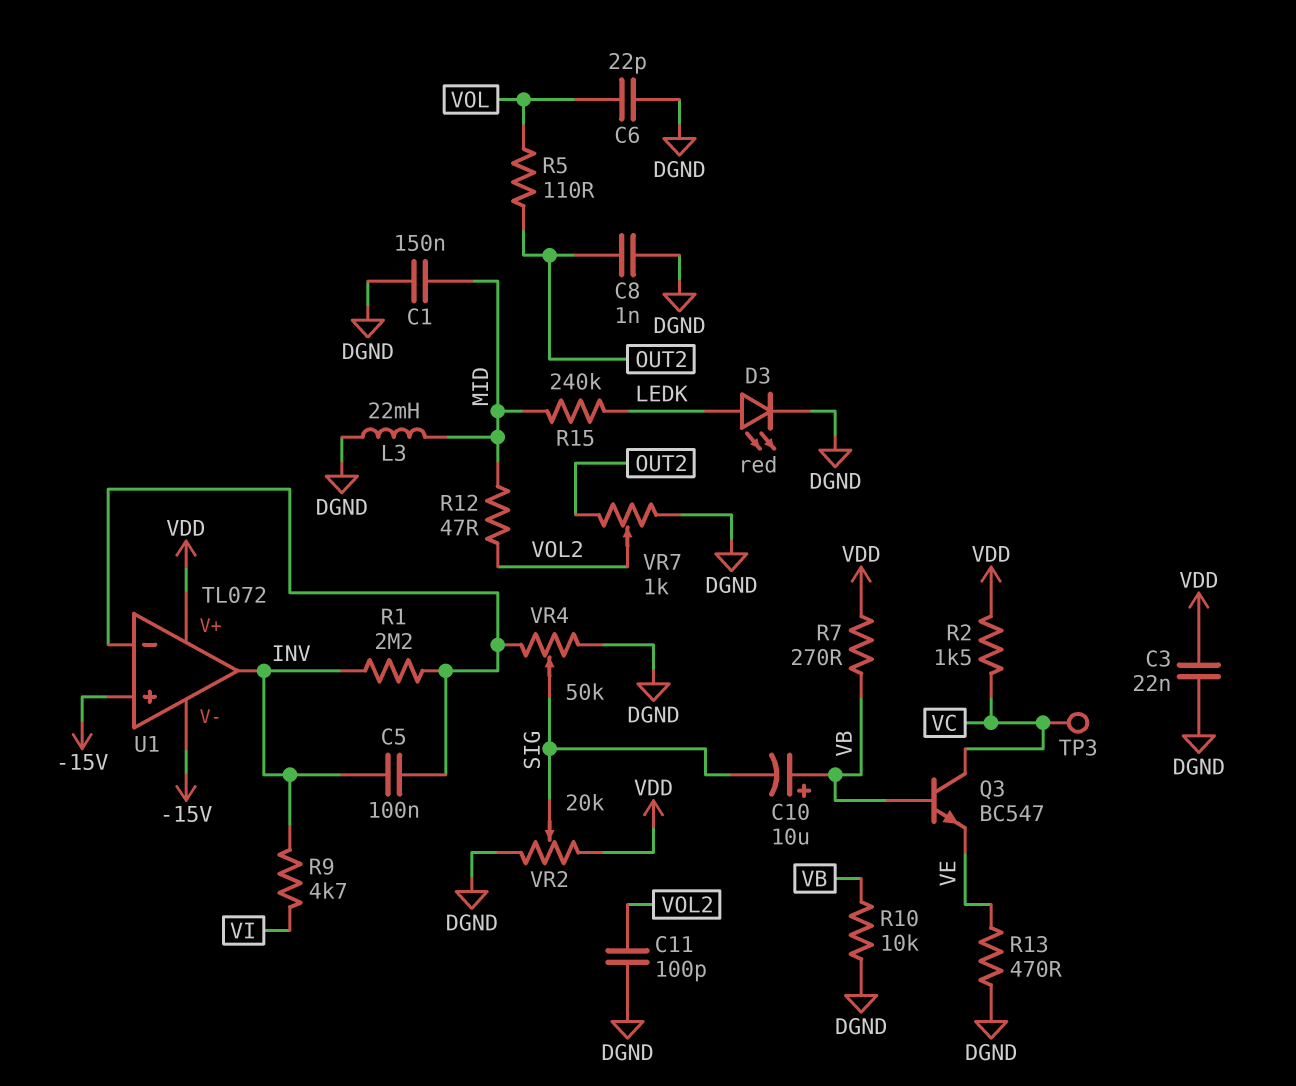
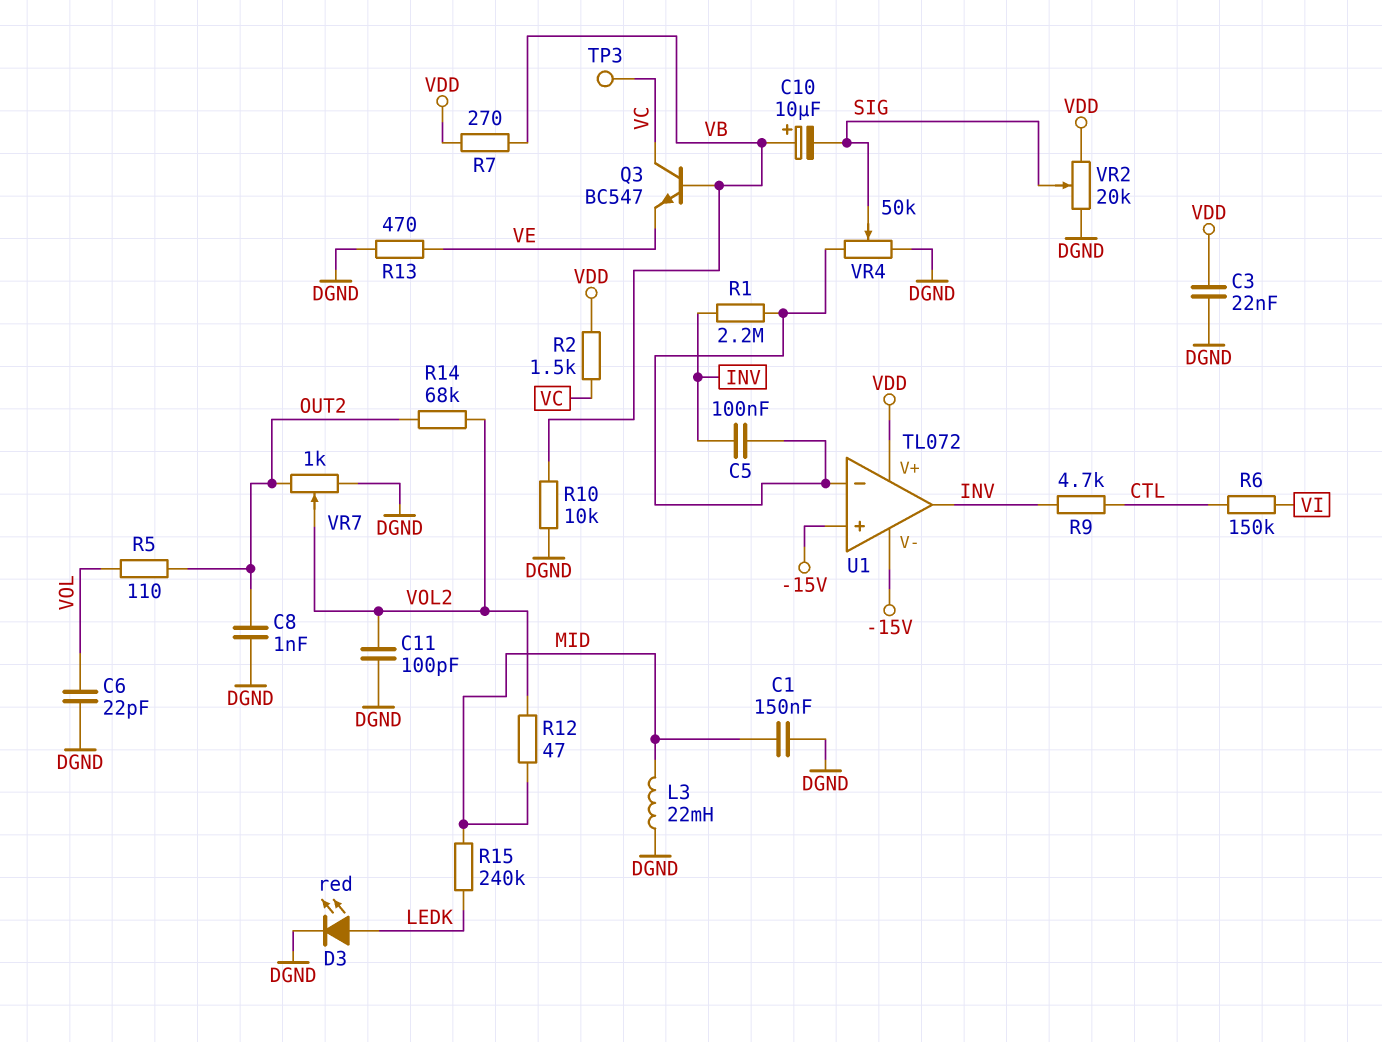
R6: none -> 150k (CTL, VI)
R9: 4.7k (INV, VI) -> 4.7k (CTL, INV)
R14: none -> 68k (OUT2, VOL2)

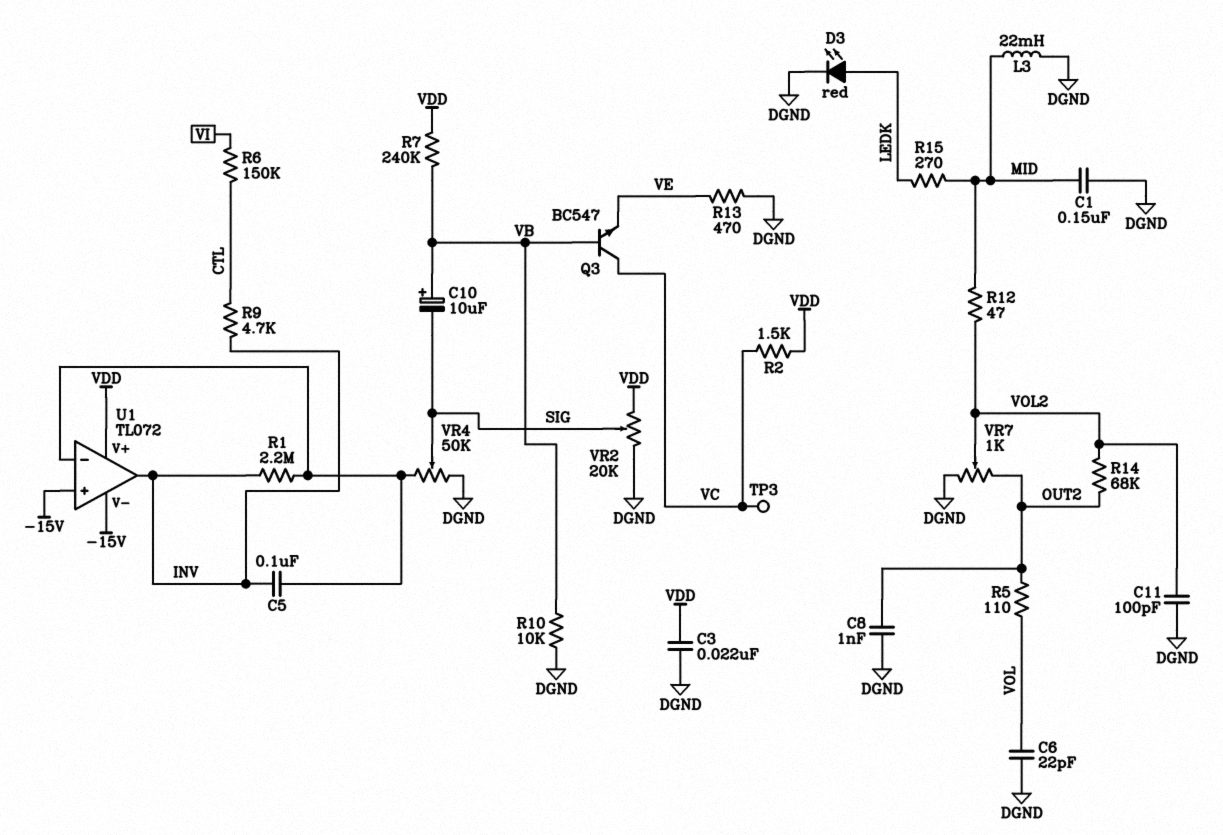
R7: 270 (VB, VDD) -> 240k (VB, VDD)
R15: 240k (LEDK, MID) -> 270 (LEDK, MID)

